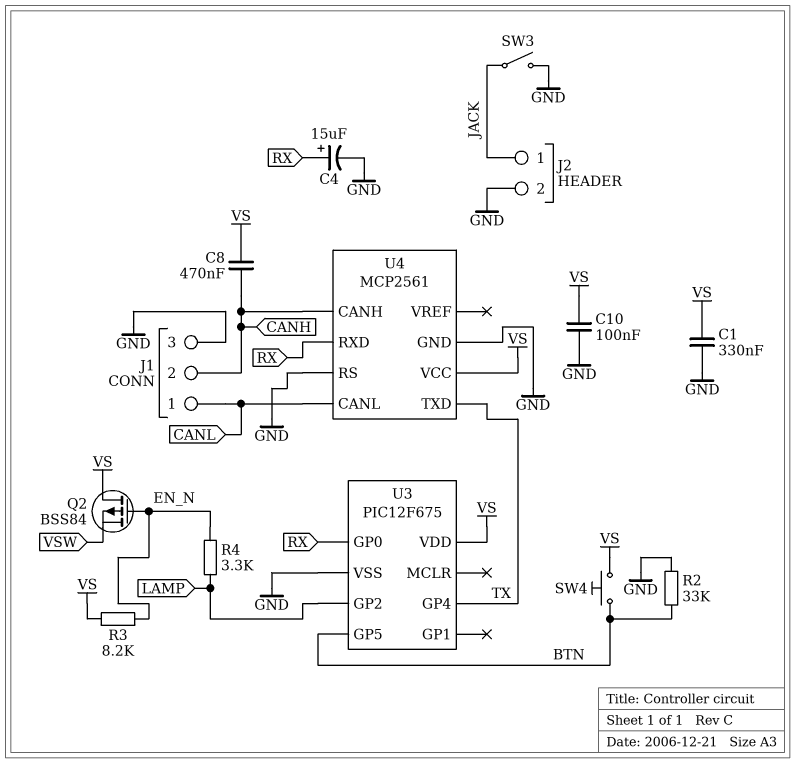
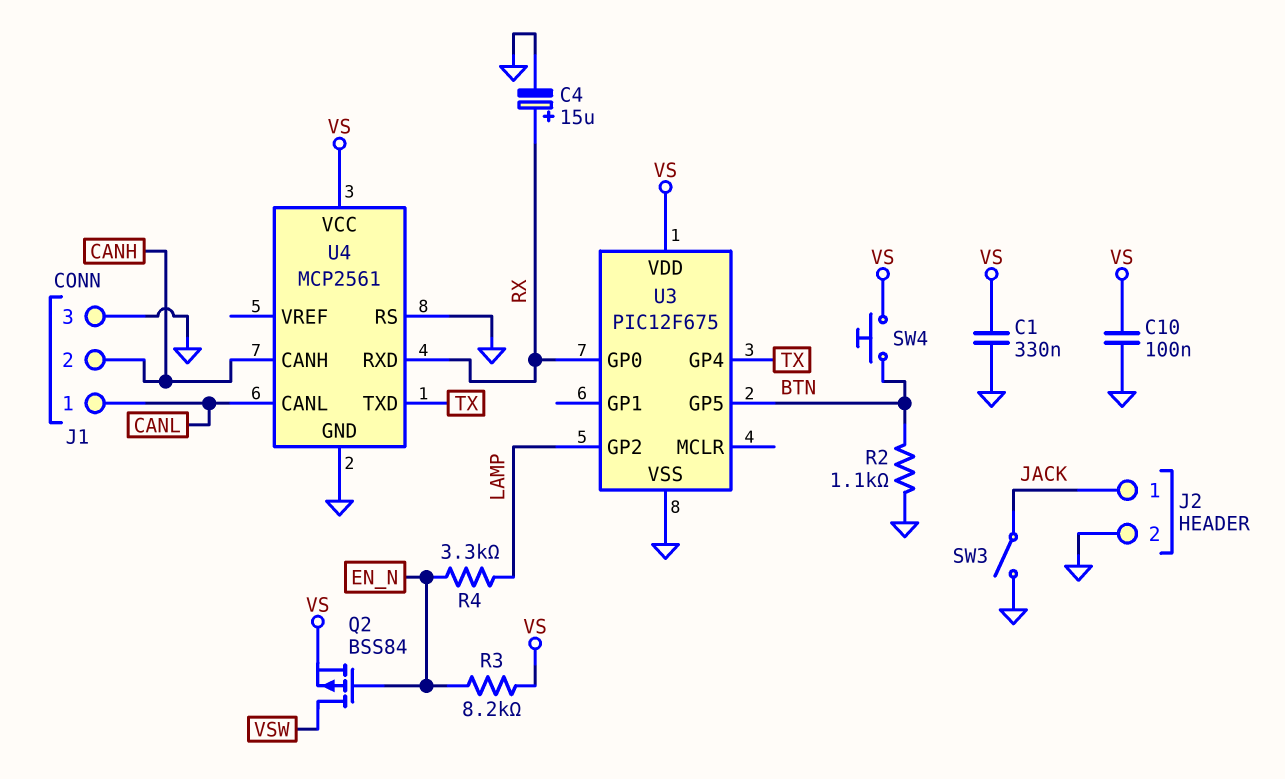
C8: 470nF (CANH, VS) -> none
Q2: PMOS BSS84 (G EN_N, D VS, S VSW) -> PMOS BSS84 (G EN_N, D VSW, S VS)
R2: 33k (BTN, GND) -> 1.1k (BTN, GND)

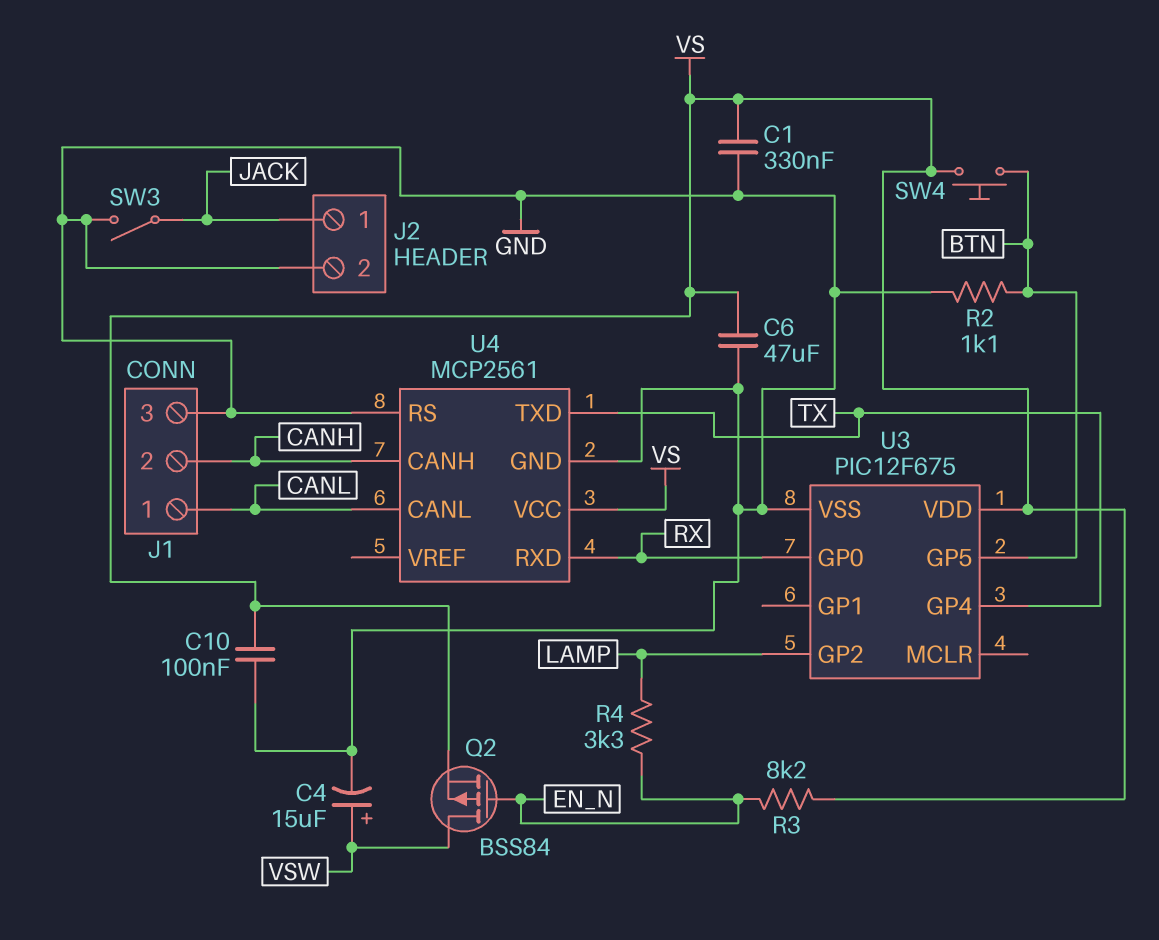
C4: 15uF (plus RX, minus GND) -> 15uF (plus VSW, minus GND)
C6: none -> 47uF (GND, VS)

